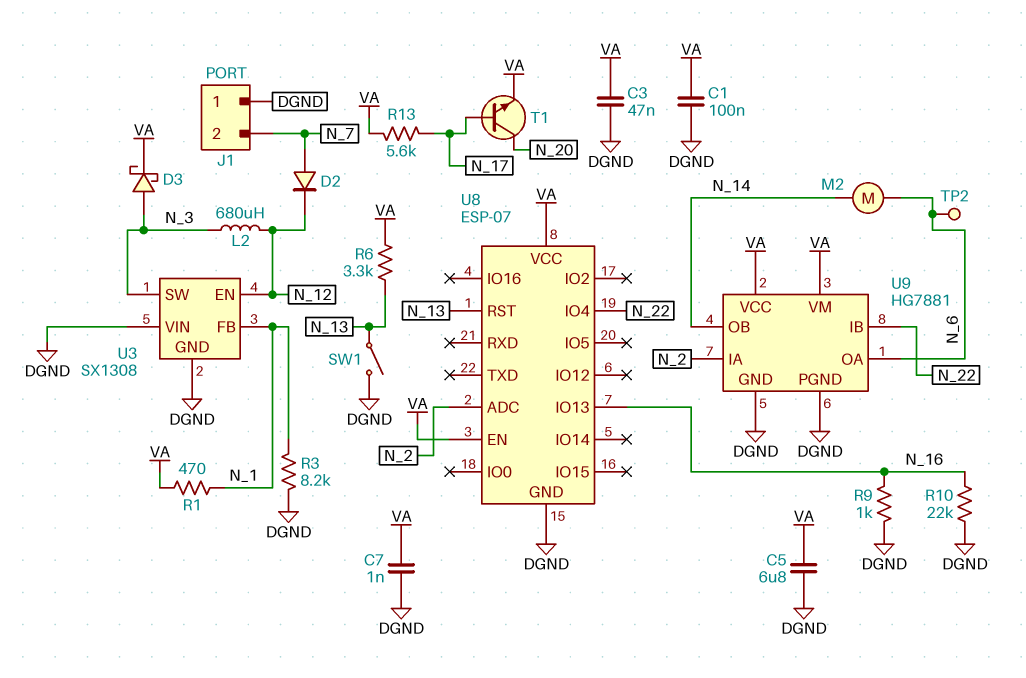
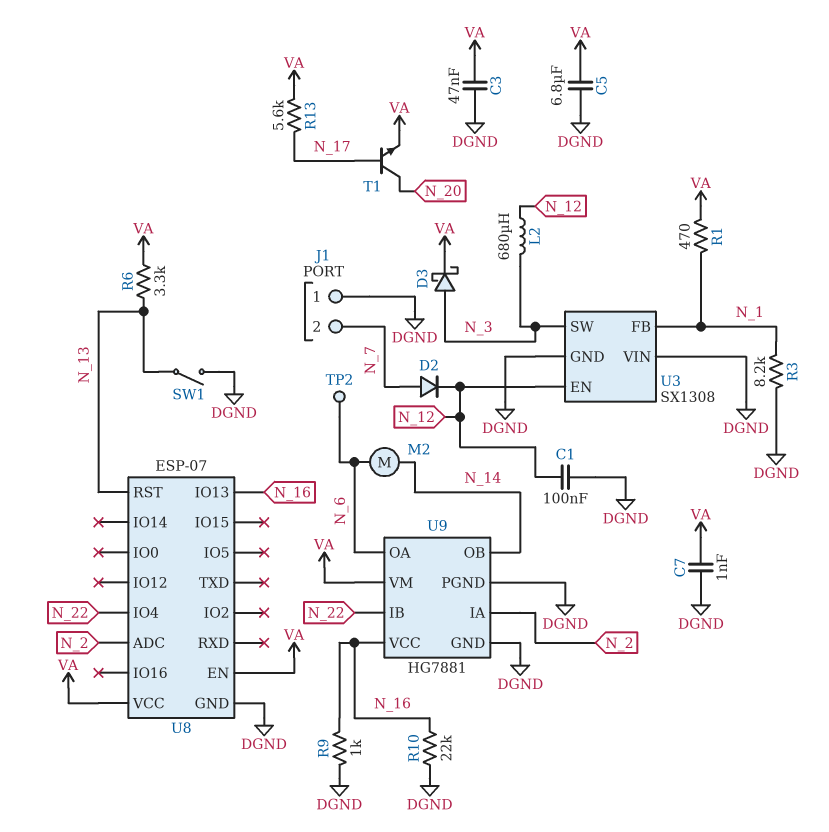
C1: 100nF (DGND, VA) -> 100nF (DGND, N_12)
U9 pin VCC: VA -> N_16

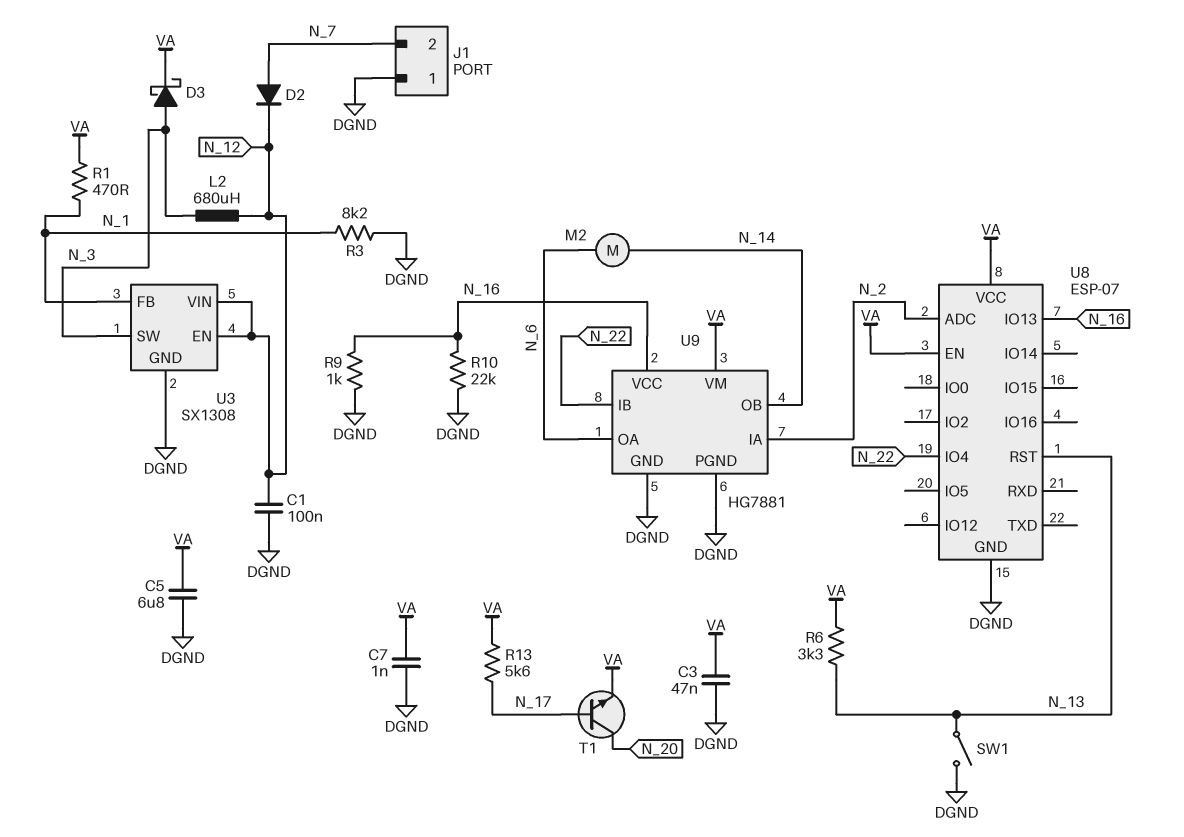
TP2: test point (N_6) -> none
U3 pin VIN: DGND -> N_12

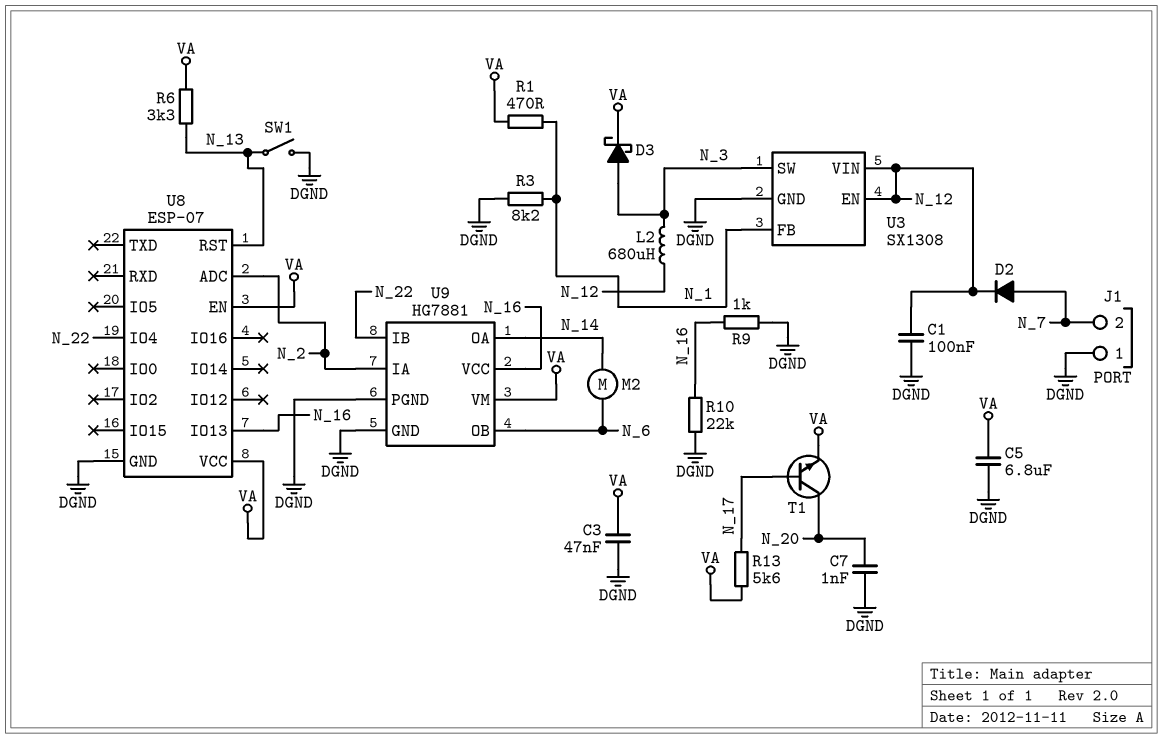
C7: 1nF (DGND, VA) -> 1nF (DGND, N_20)
U9 pin OA: N_6 -> N_14
U9 pin OB: N_14 -> N_6

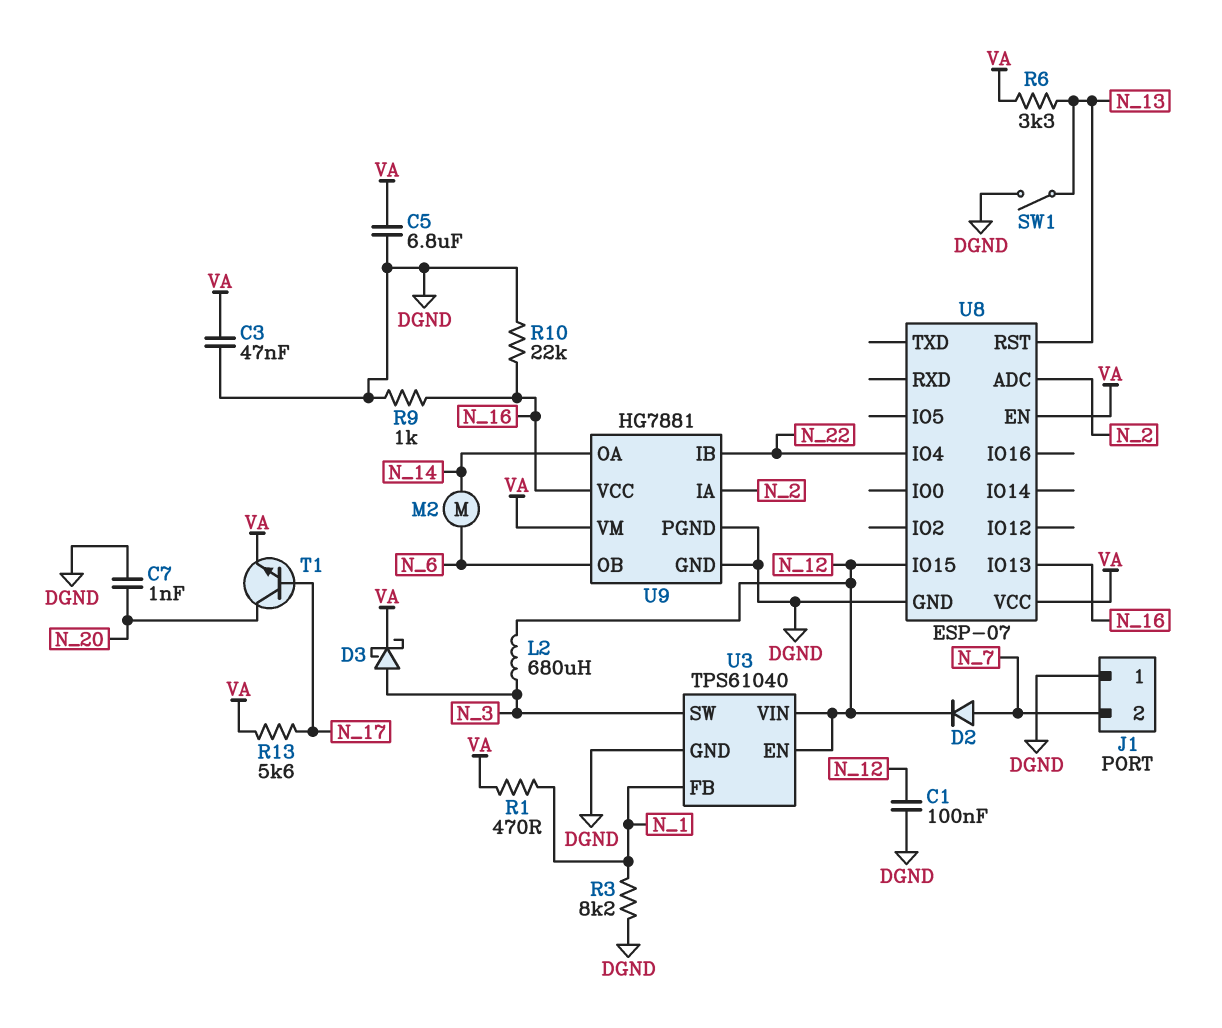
U3: SX1308 -> TPS61040
U8 pin IO15: none -> N_12

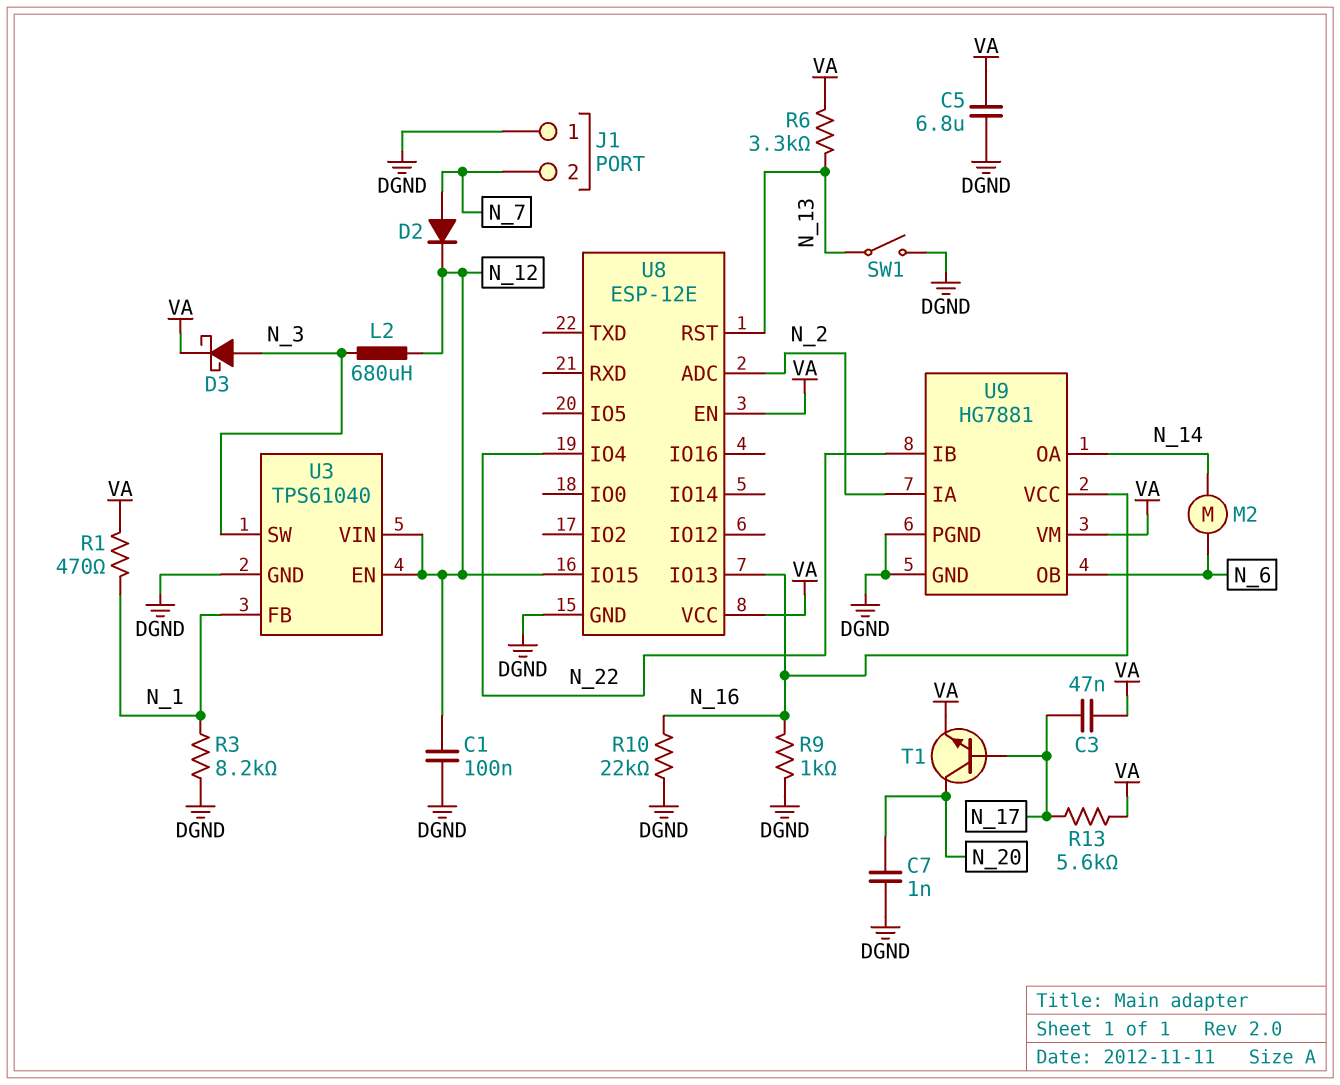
C3: 47nF (DGND, VA) -> 47nF (N_17, VA)
U8: ESP-07 -> ESP-12E

